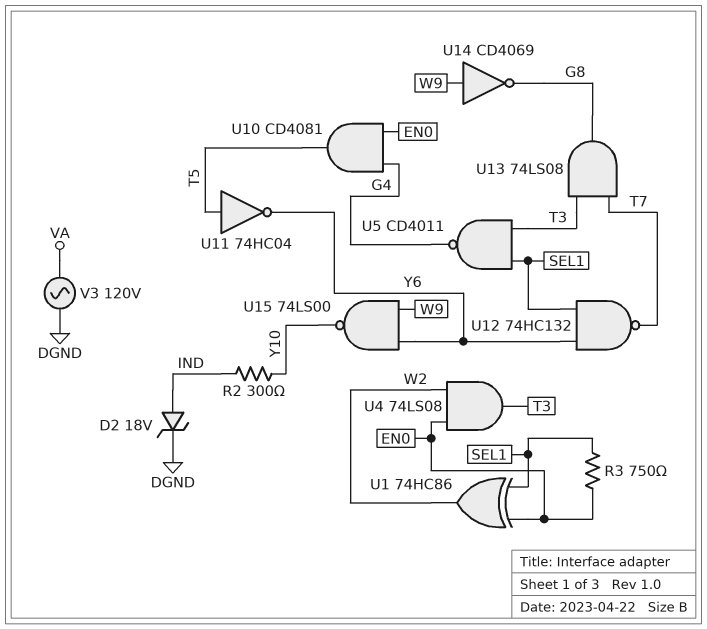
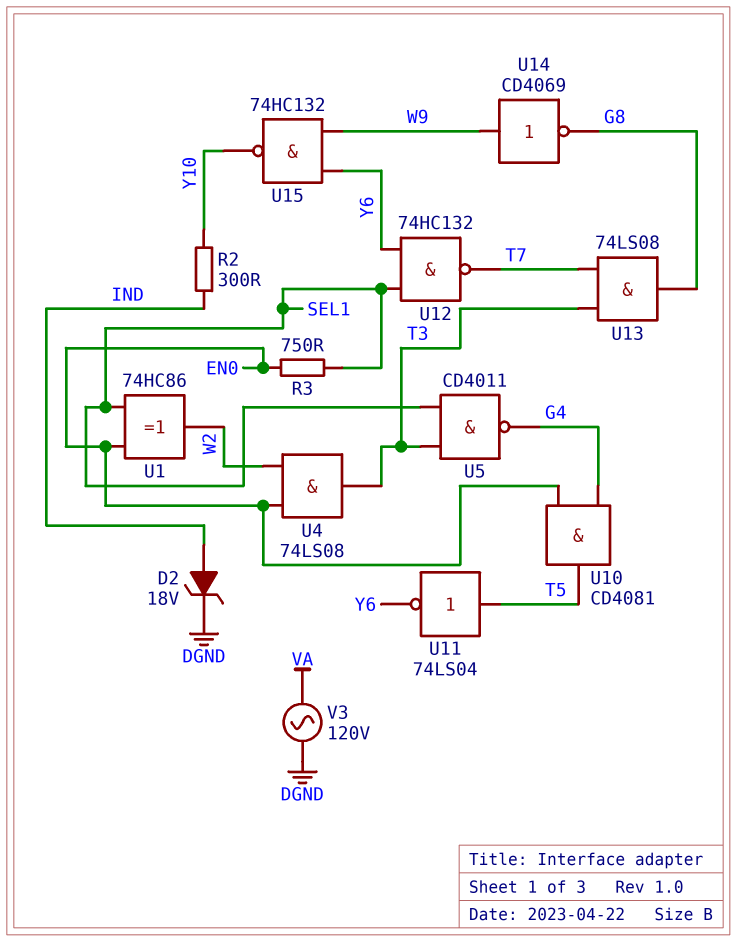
U11: NOT 74HC04 (in T5, out Y6) -> NOT 74LS04 (in T5, out Y6)
U15: NAND 74LS00 (in W9, in Y6, out Y10) -> NAND 74HC132 (in W9, in Y6, out Y10)

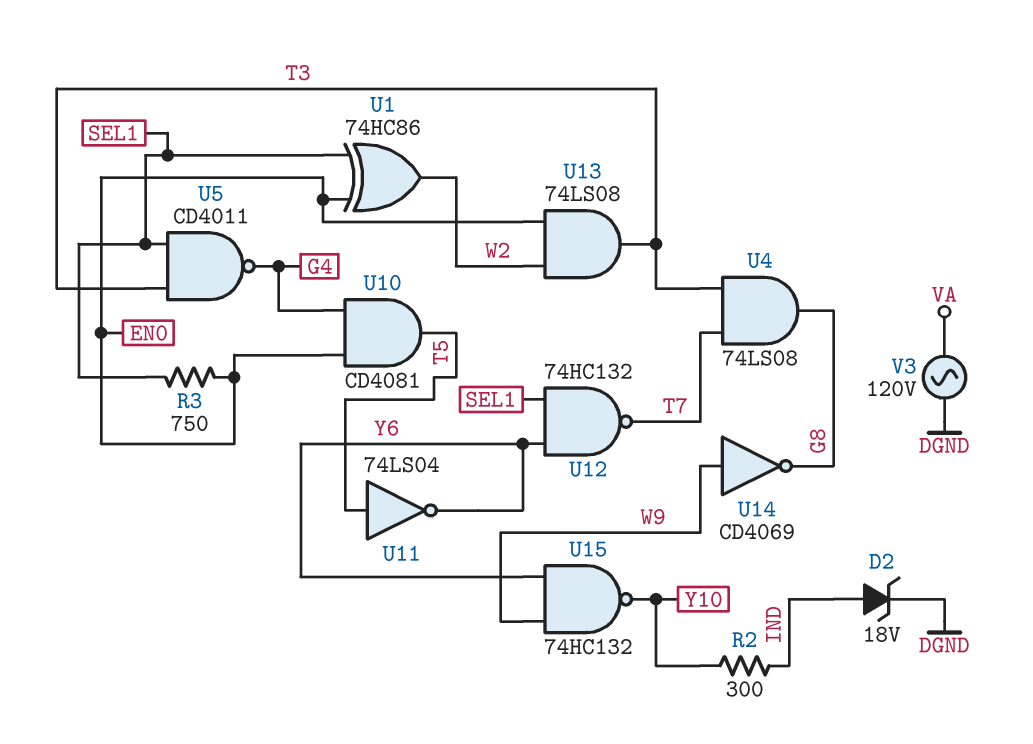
U4: AND 74LS08 (in EN0, in W2, out T3) -> AND 74LS08 (in T3, in T7, out G8)
U13: AND 74LS08 (in T3, in T7, out G8) -> AND 74LS08 (in EN0, in W2, out T3)

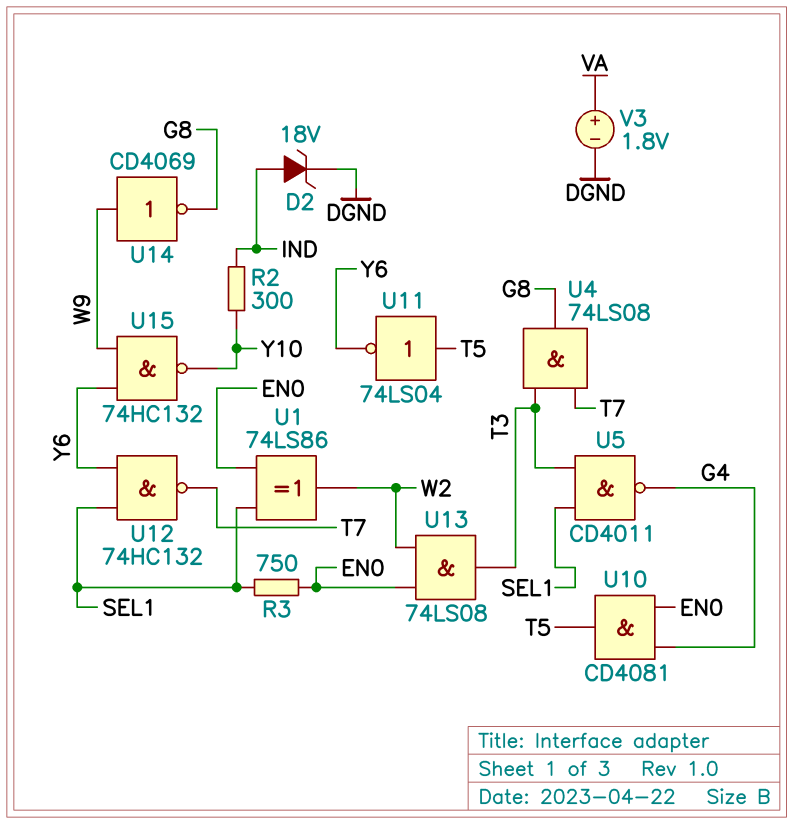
U1: XOR 74HC86 (in EN0, in SEL1, out W2) -> XOR 74LS86 (in EN0, in SEL1, out W2)
V3: AC 120V (DGND, VA) -> 1.8V (plus VA, minus DGND)

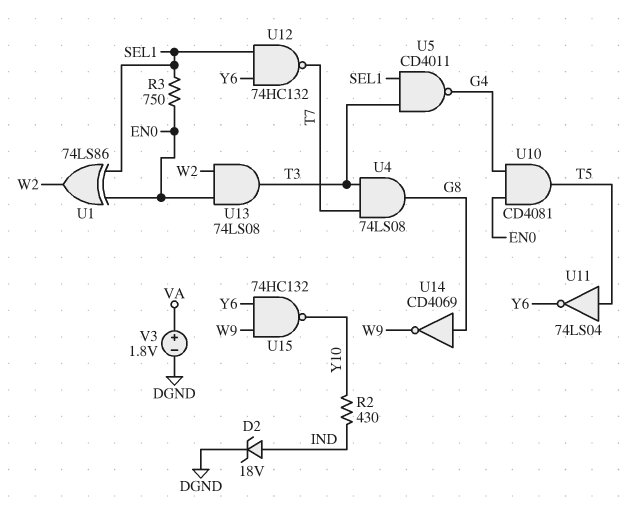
R2: 300 (IND, Y10) -> 430 (IND, Y10)
U14: NOT CD4069 (in W9, out G8) -> NOT CD4069 (in G8, out W9)

